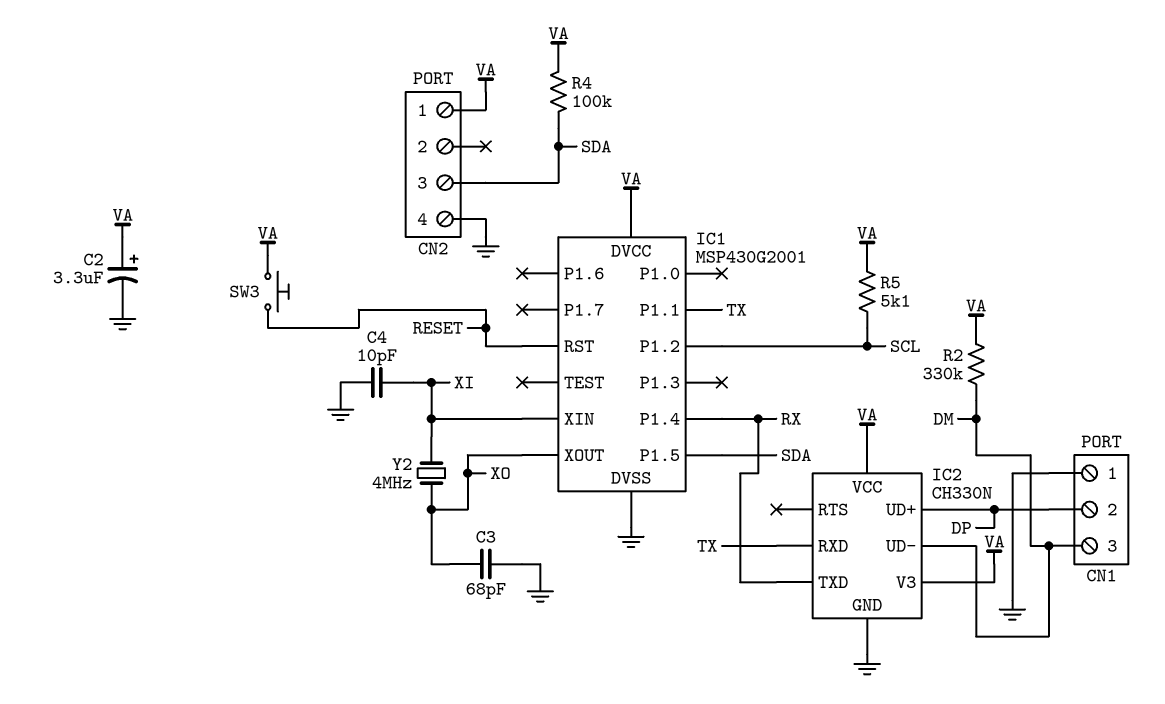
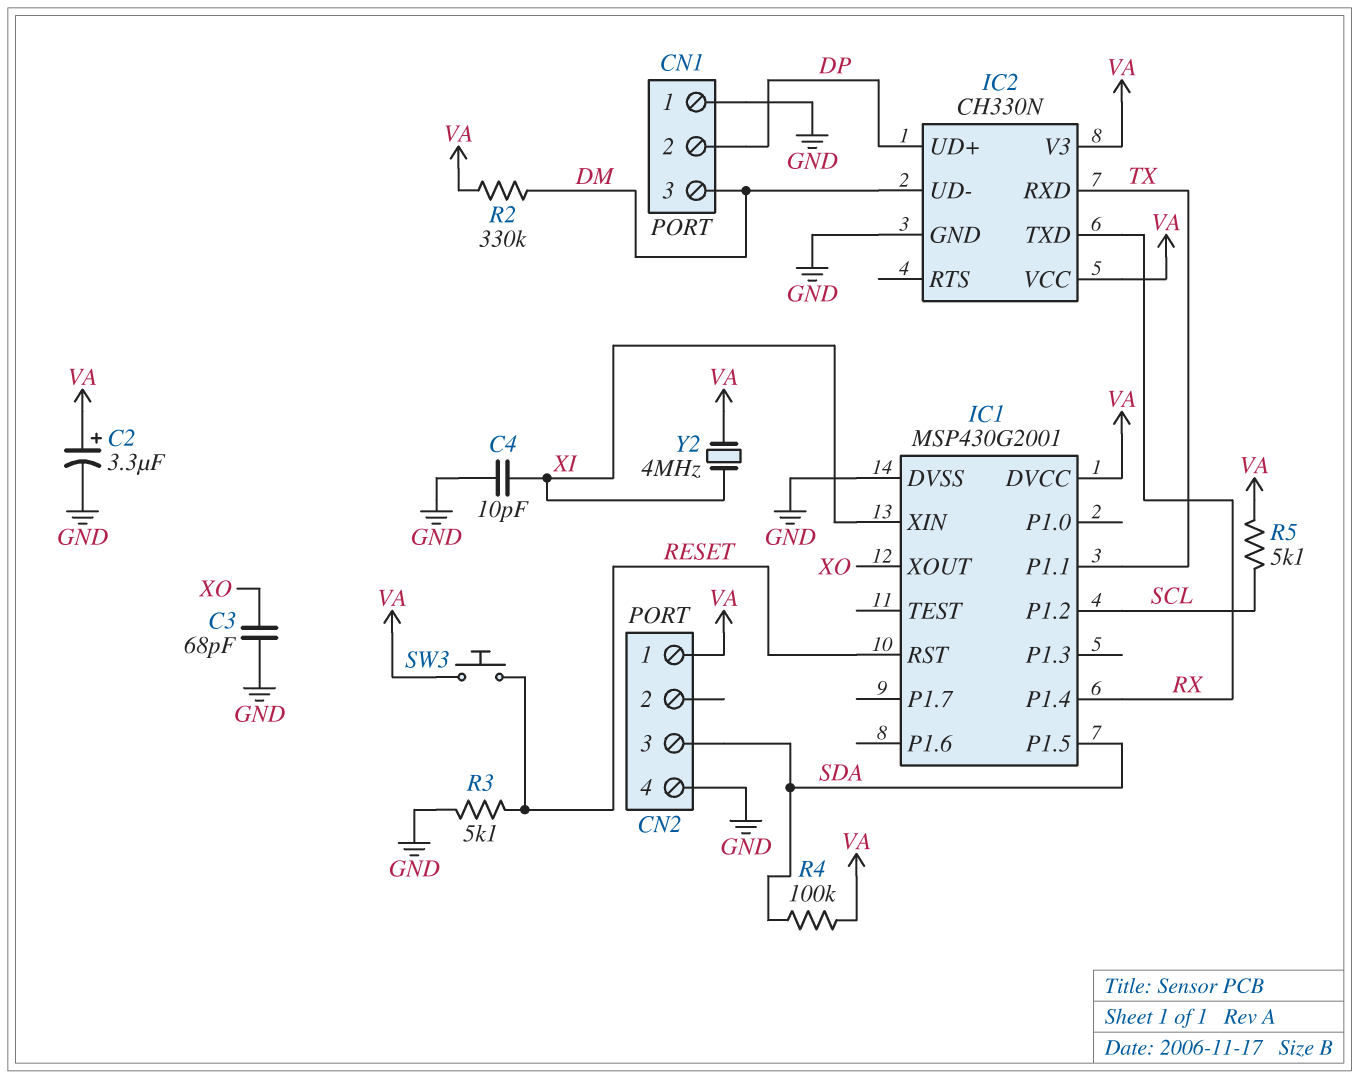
R3: none -> 5.1k (GND, RESET)
Y2: 4MHz (XI, XO) -> 4MHz (VA, XI)

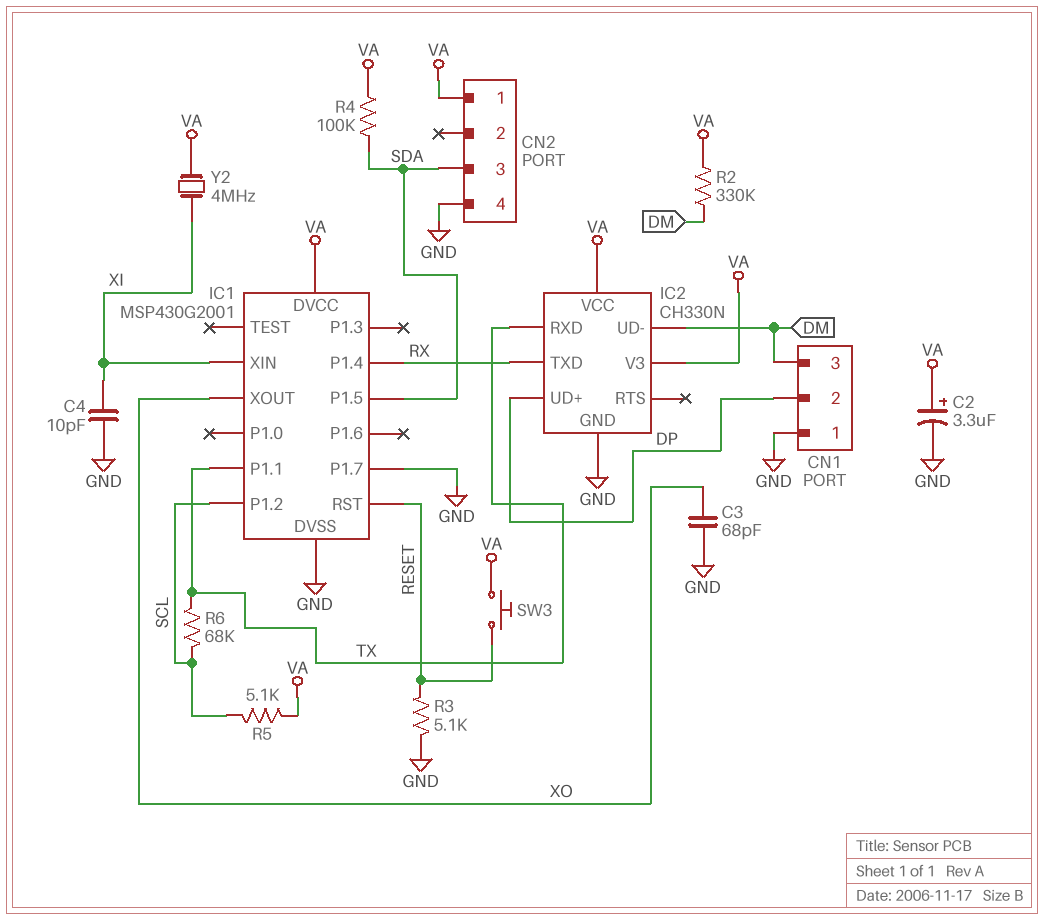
IC1 pin P1.7: none -> GND
R6: none -> 68k (SCL, TX)

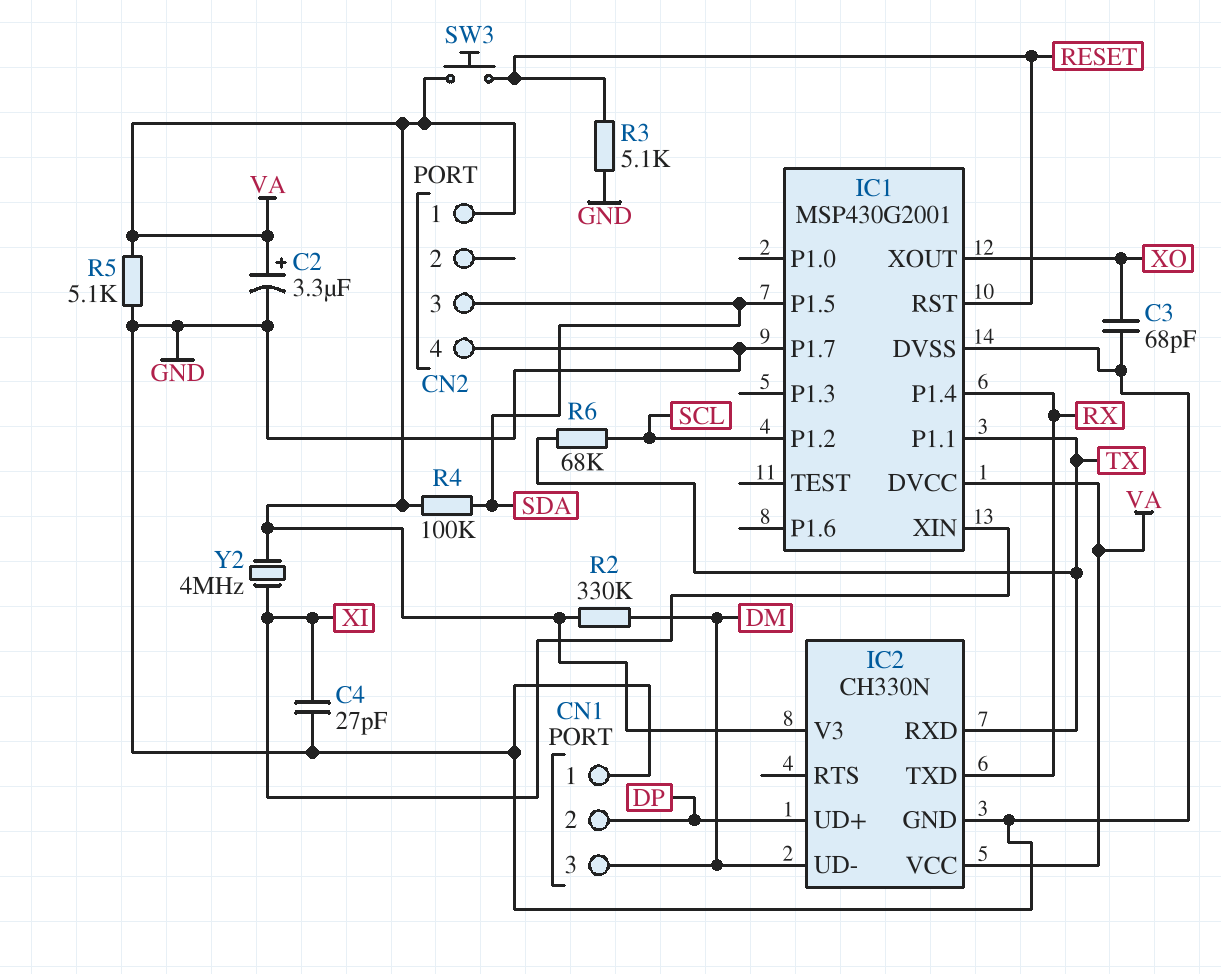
C4: 10pF (GND, XI) -> 27pF (GND, XI)
R5: 5.1k (SCL, VA) -> 5.1k (GND, VA)

